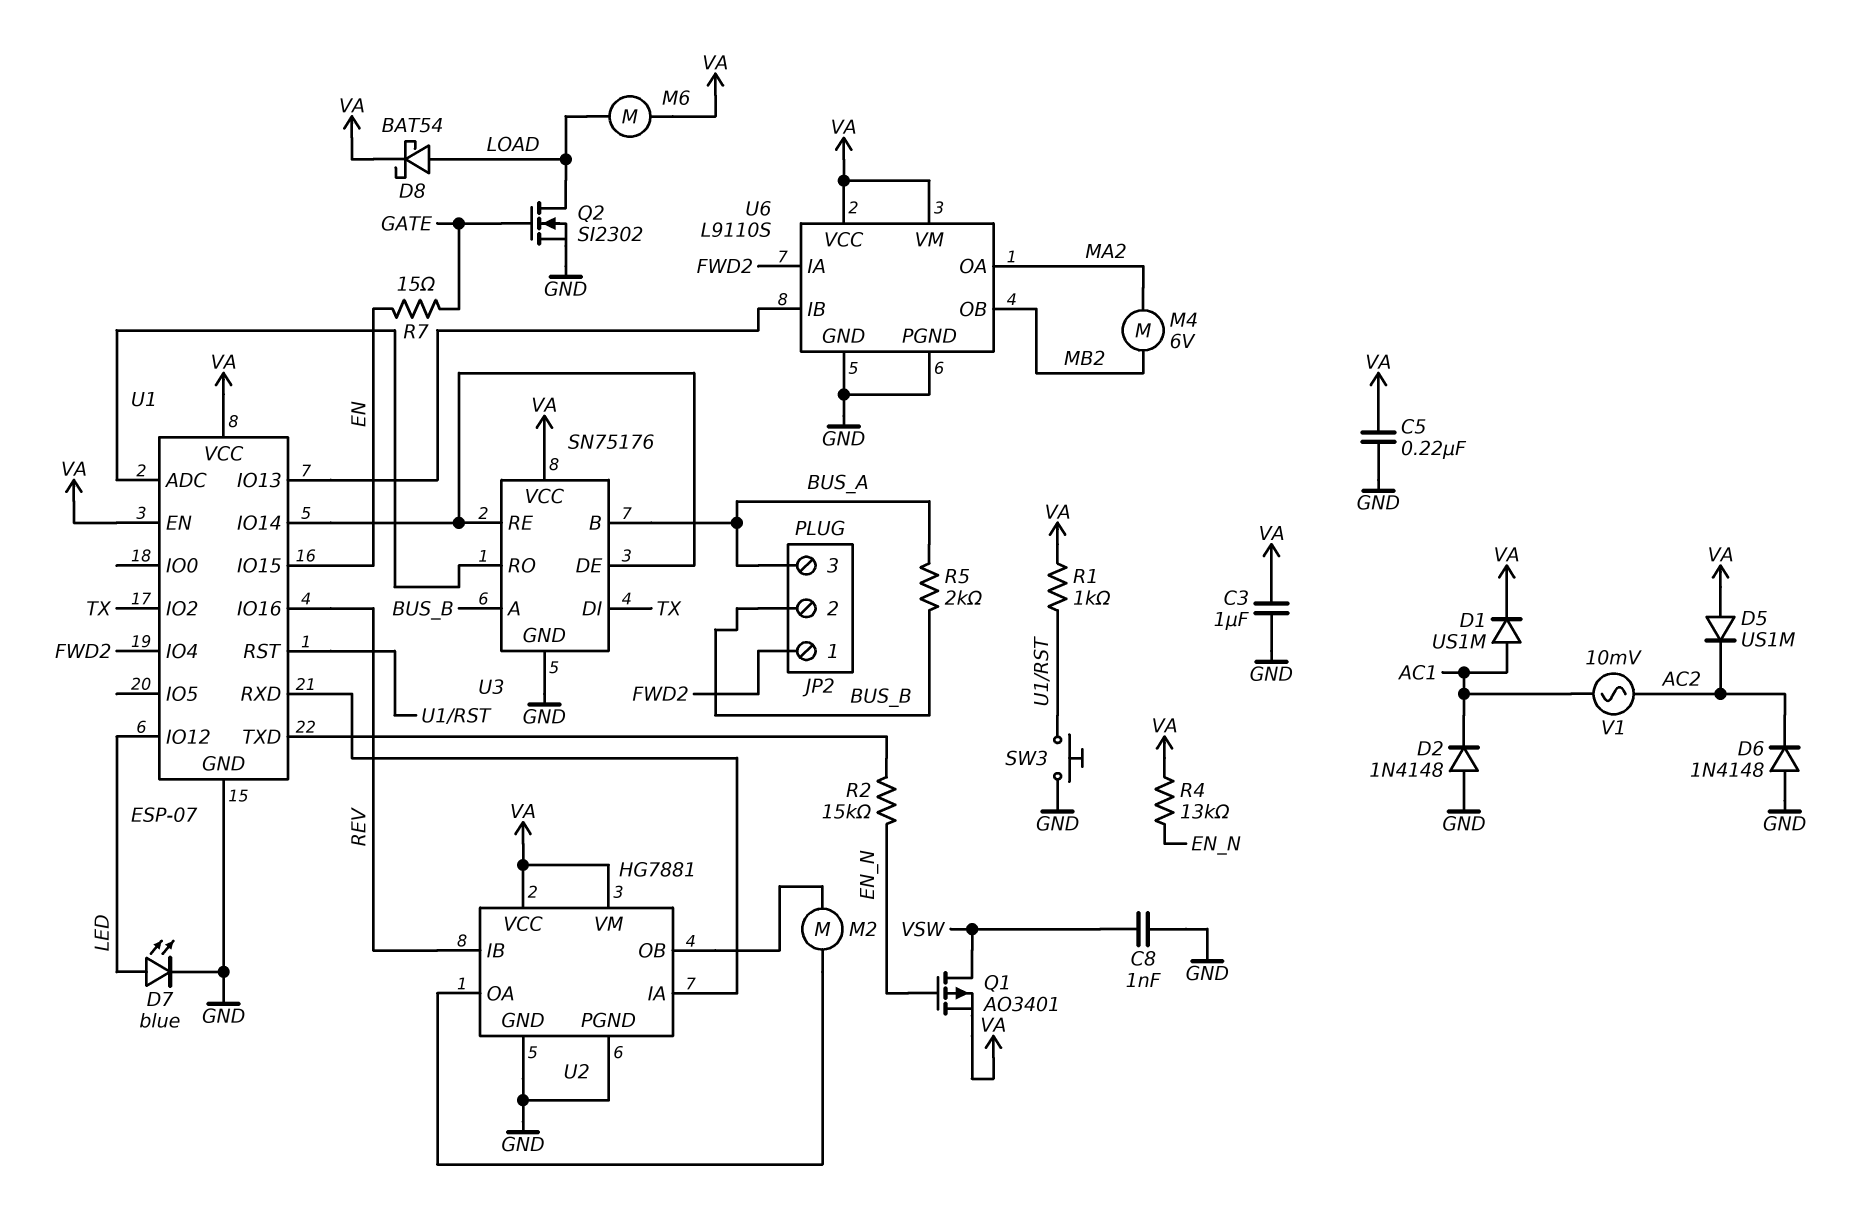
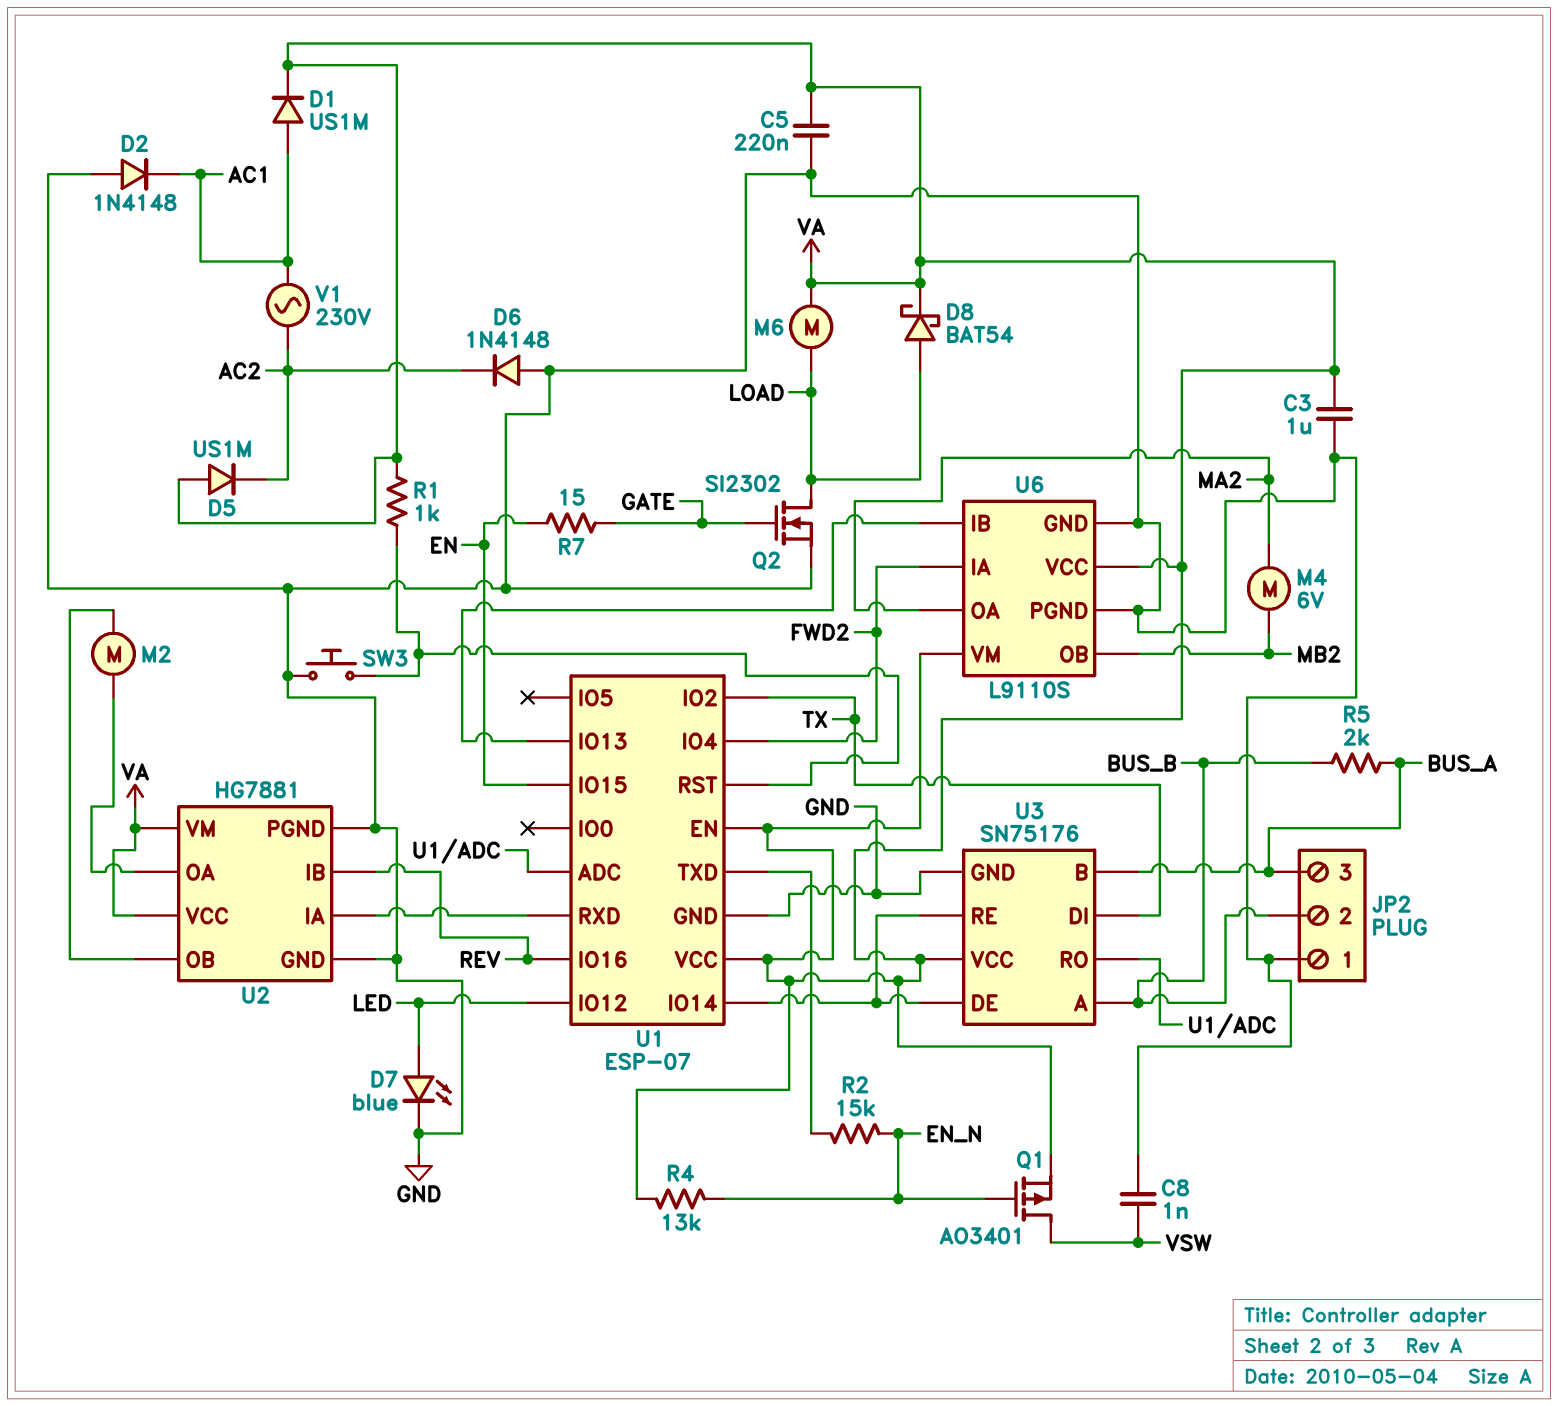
JP2 pin 1: FWD2 -> GND
V1: AC 10mV (AC1, AC2) -> AC 230V (AC1, AC2)

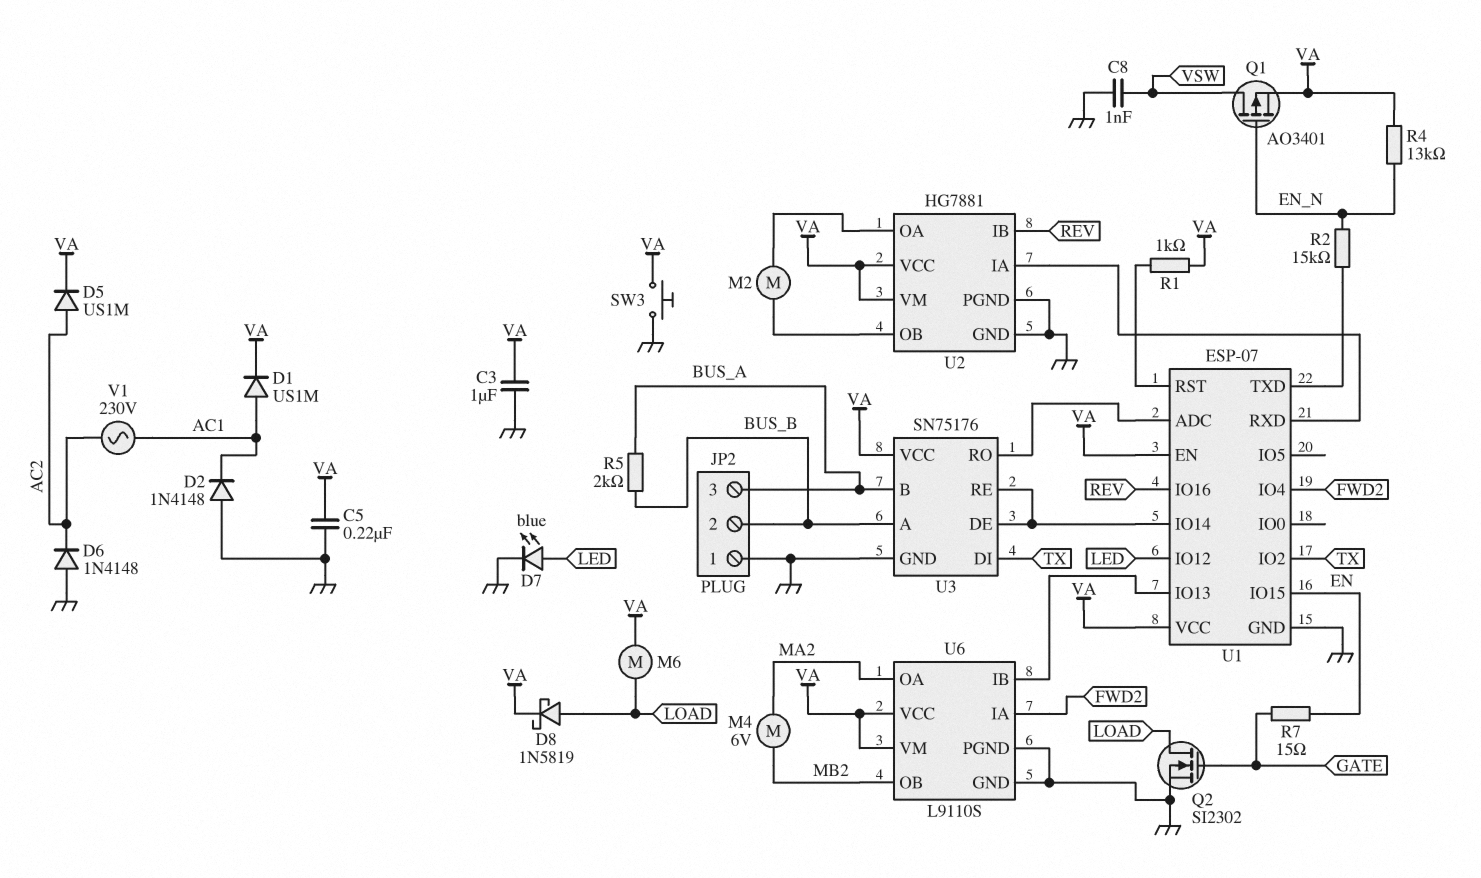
D5: diode US1M (A VA, K AC2) -> diode US1M (A AC2, K VA)
D8: schottky BAT54 (A LOAD, K VA) -> schottky 1N5819 (A LOAD, K VA)
SW3: button (GND, U1/RST) -> button (GND, VA)

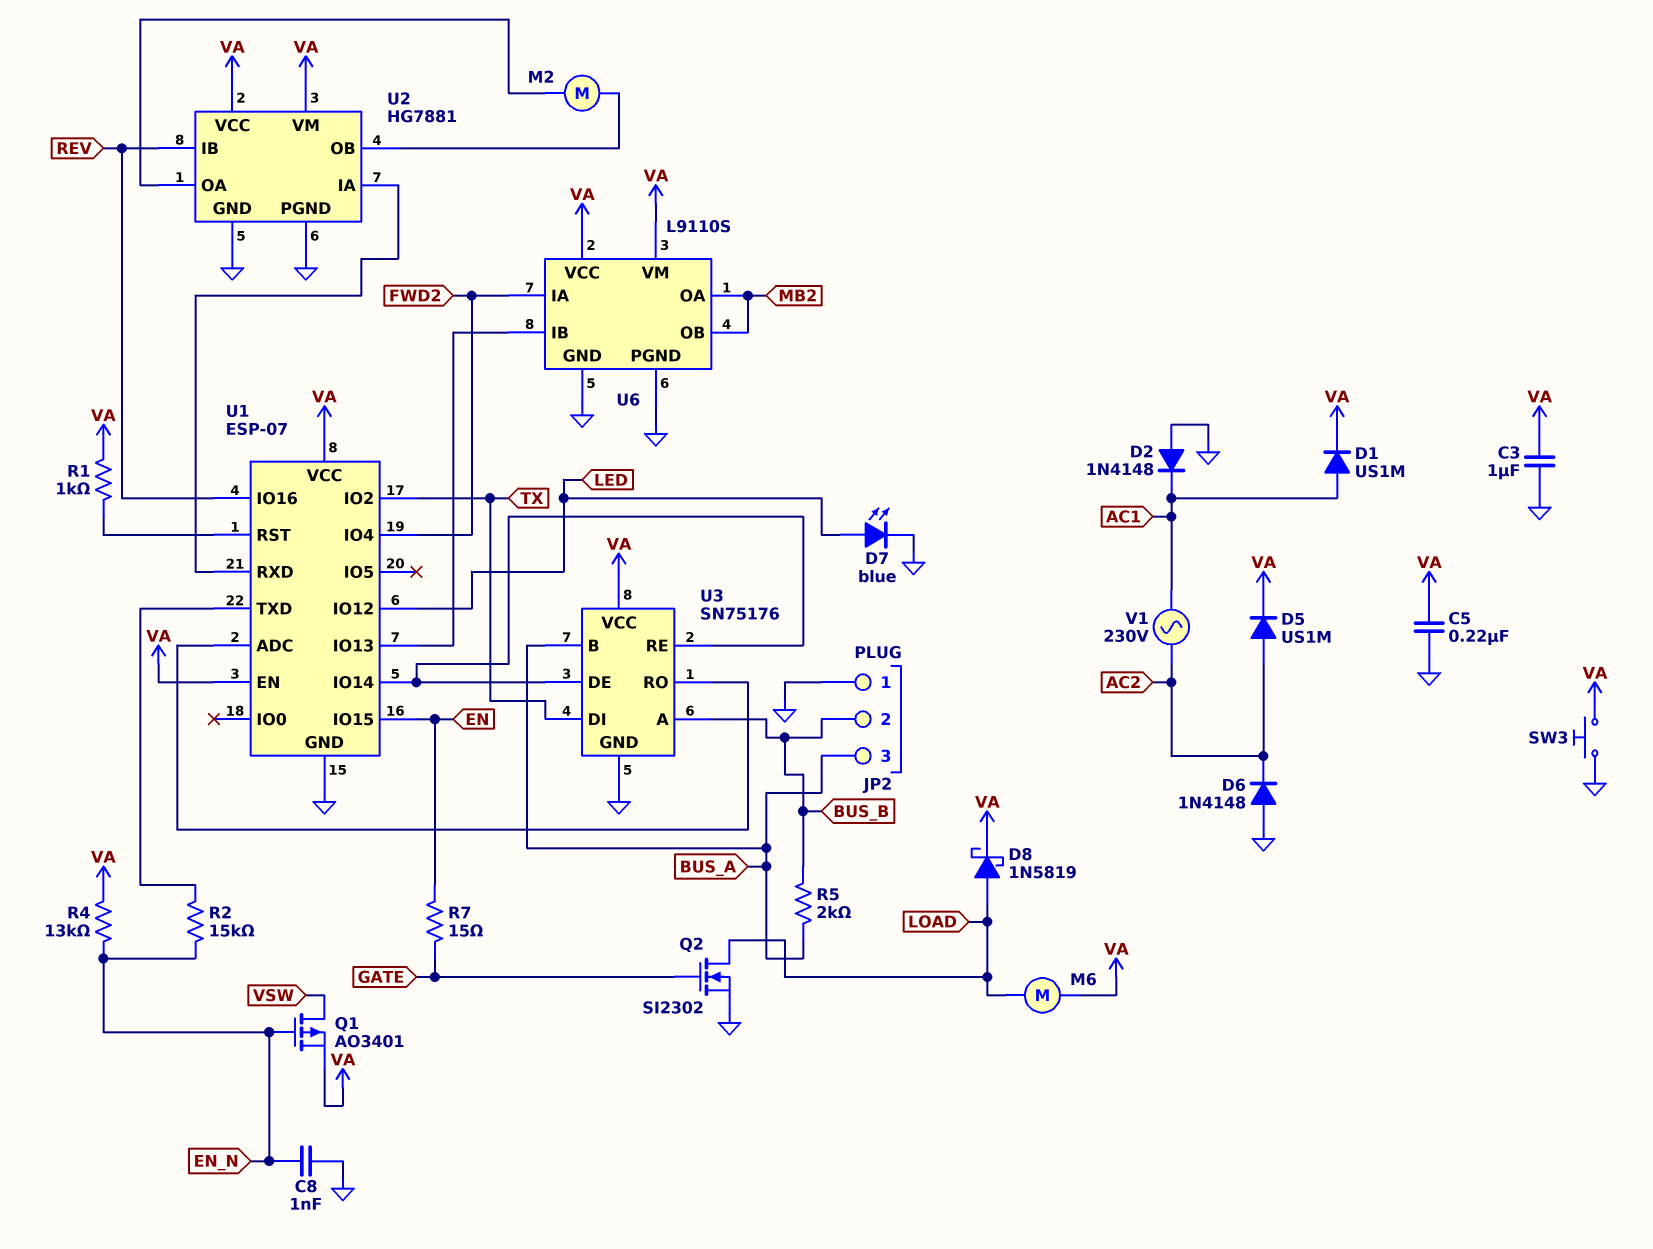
C8: 1nF (GND, VSW) -> 1nF (EN_N, GND)
M4: motor 6V (MA2, MB2) -> none
U6 pin OA: MA2 -> MB2

